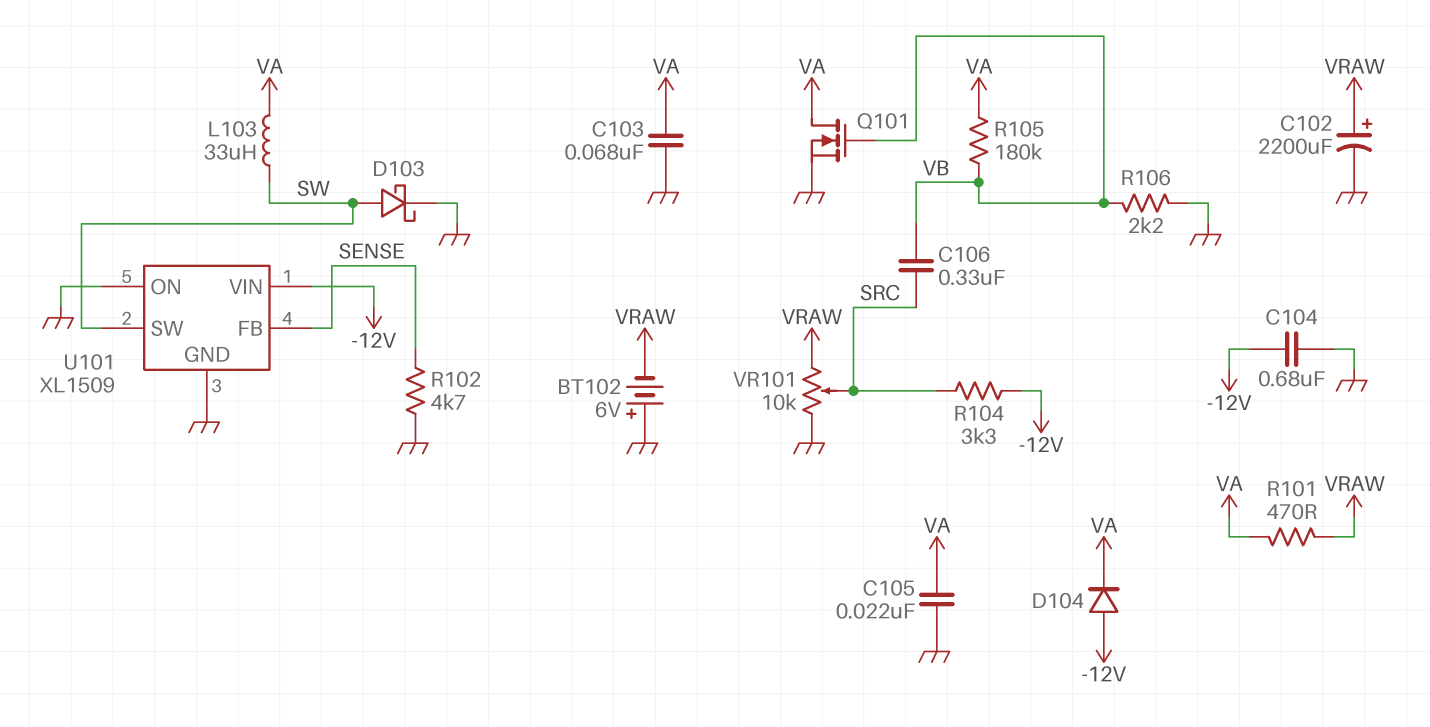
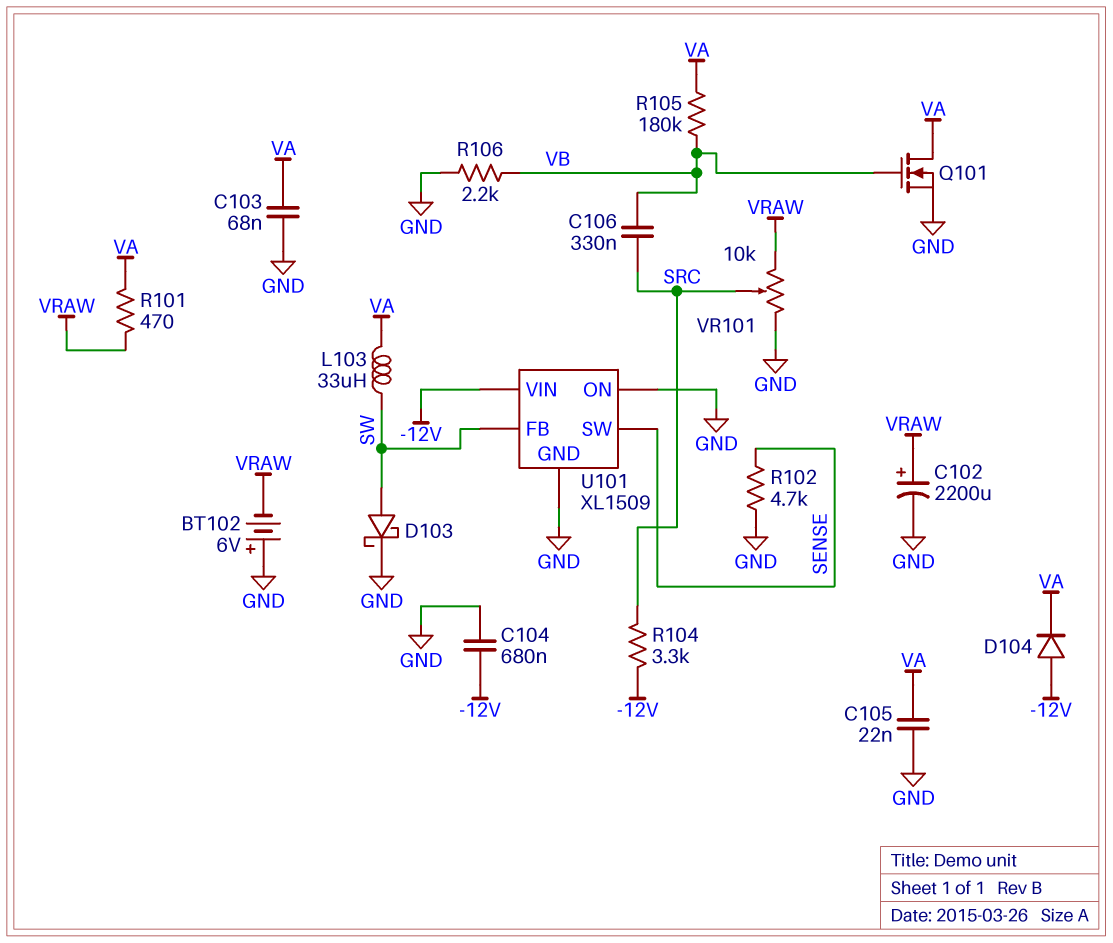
U101 pin FB: SENSE -> SW
U101 pin SW: SW -> SENSE

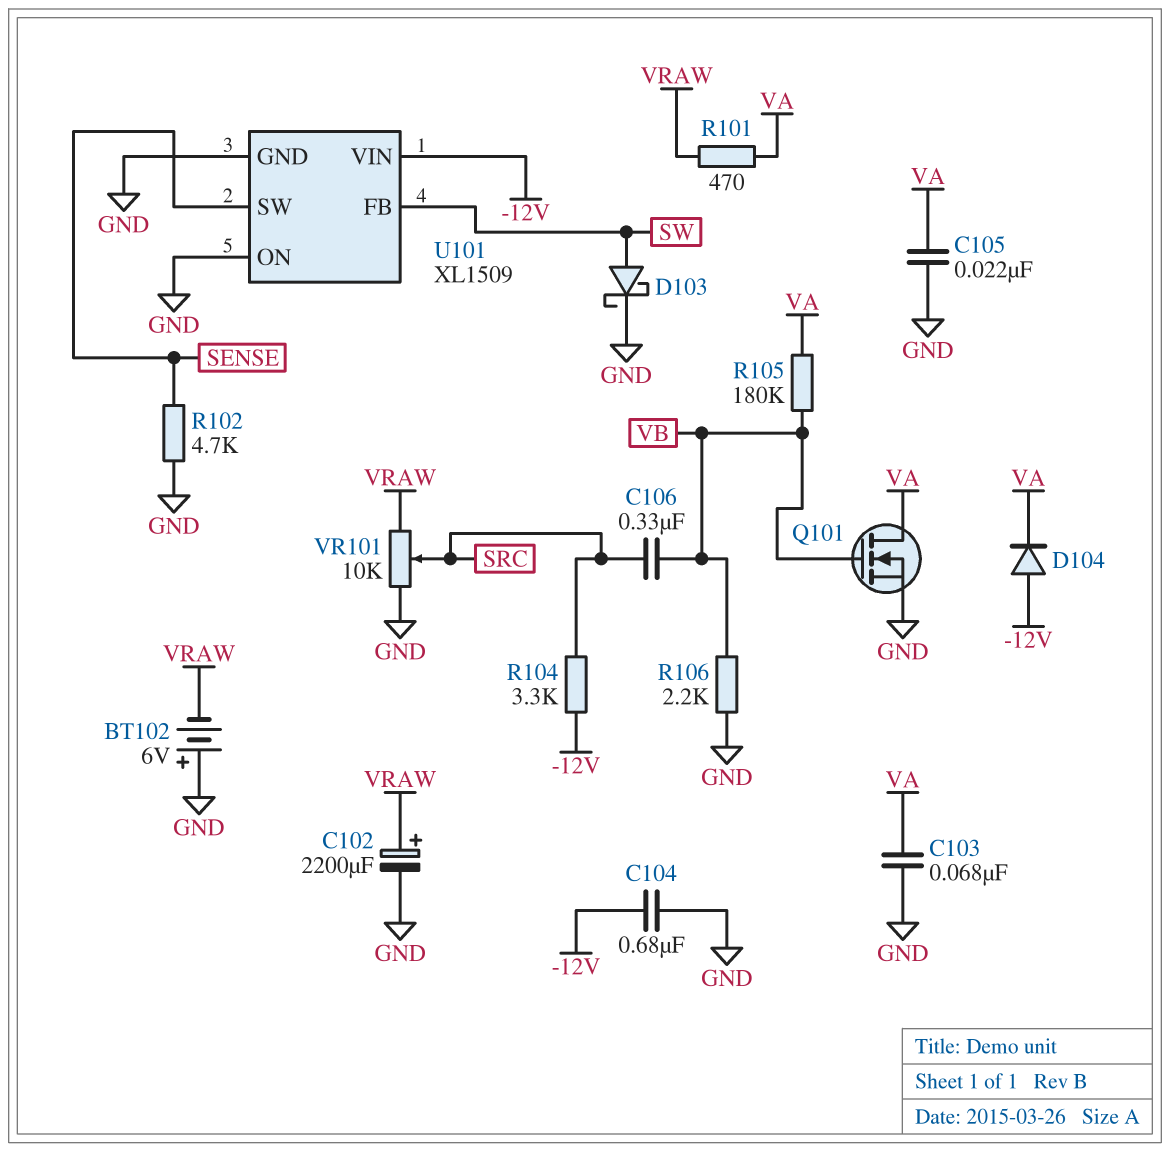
L103: 33uH (SW, VA) -> none

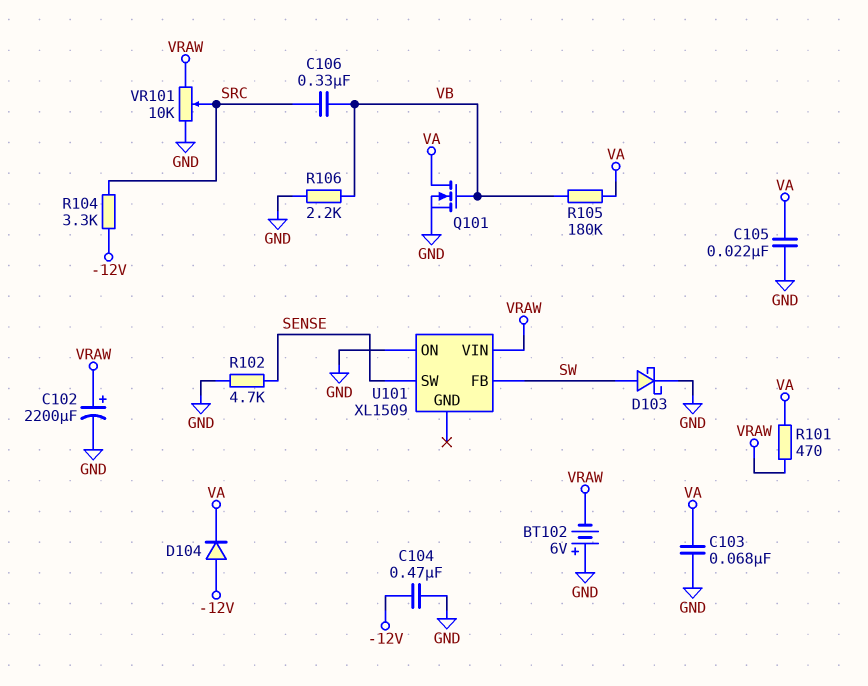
C104: 680nF (-12V, GND) -> 470nF (-12V, GND)
U101 pin GND: GND -> none
U101 pin VIN: -12V -> VRAW

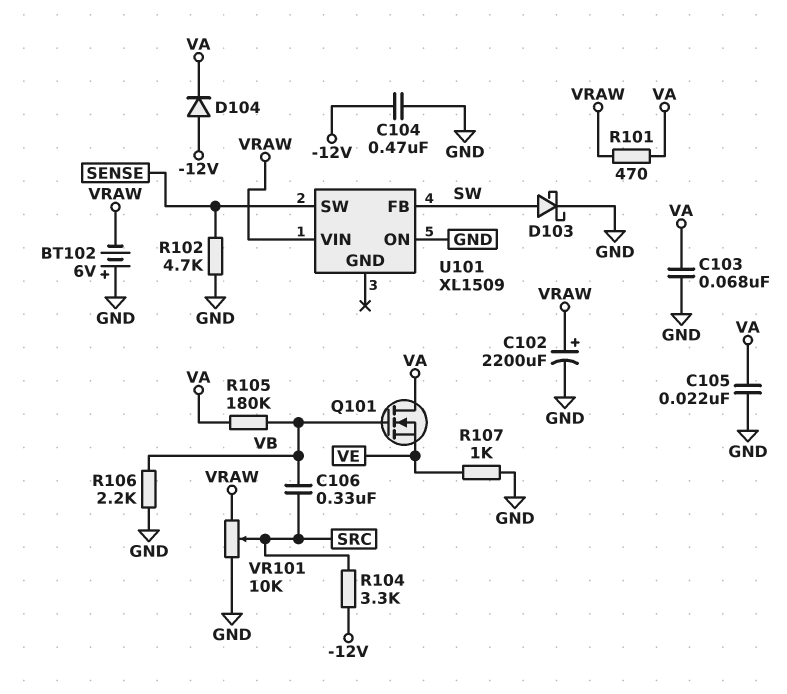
Q101: NMOS (G VB, D VA, S GND) -> NMOS (G VB, D VA, S VE)
R107: none -> 1k (GND, VE)

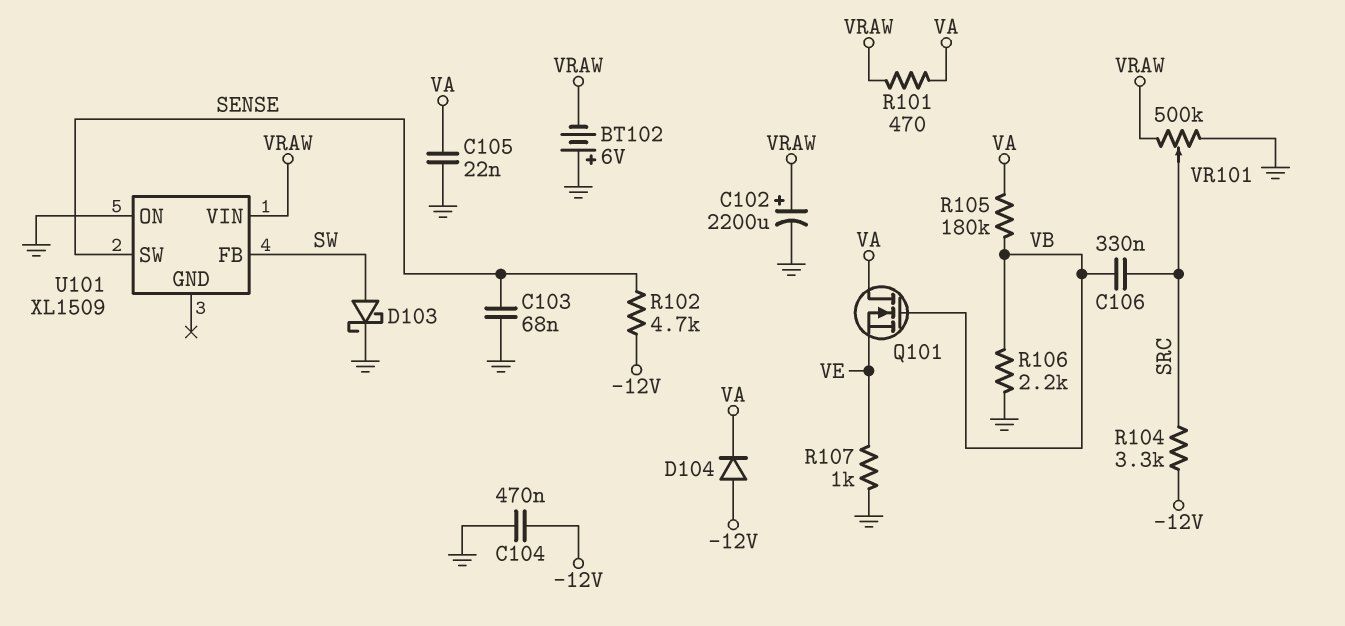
C103: 68nF (GND, VA) -> 68nF (GND, SENSE)
R102: 4.7k (GND, SENSE) -> 4.7k (-12V, SENSE)
VR101: 10k (GND, VRAW, wiper SRC) -> 500k (GND, VRAW, wiper SRC)

